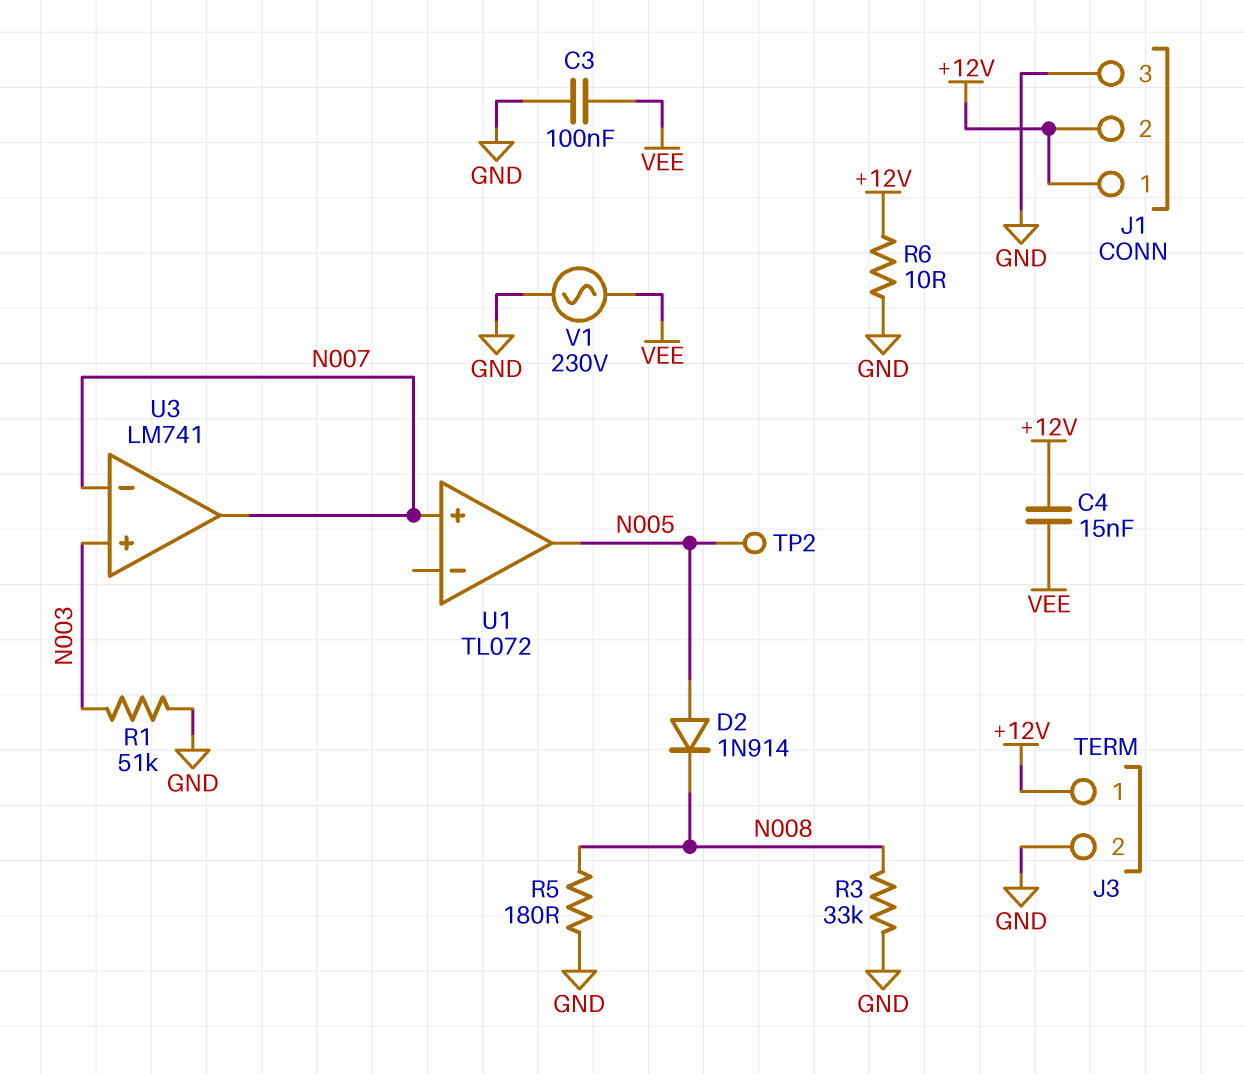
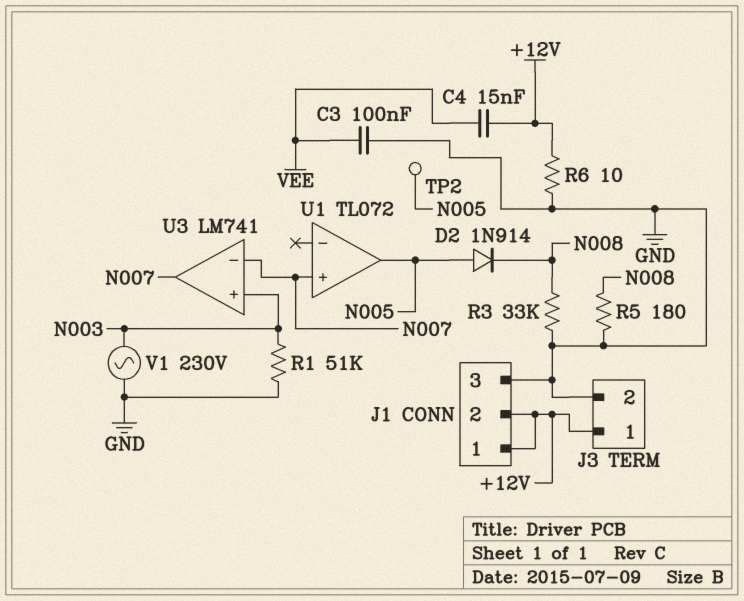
V1: AC 230V (GND, VEE) -> AC 230V (GND, N003)

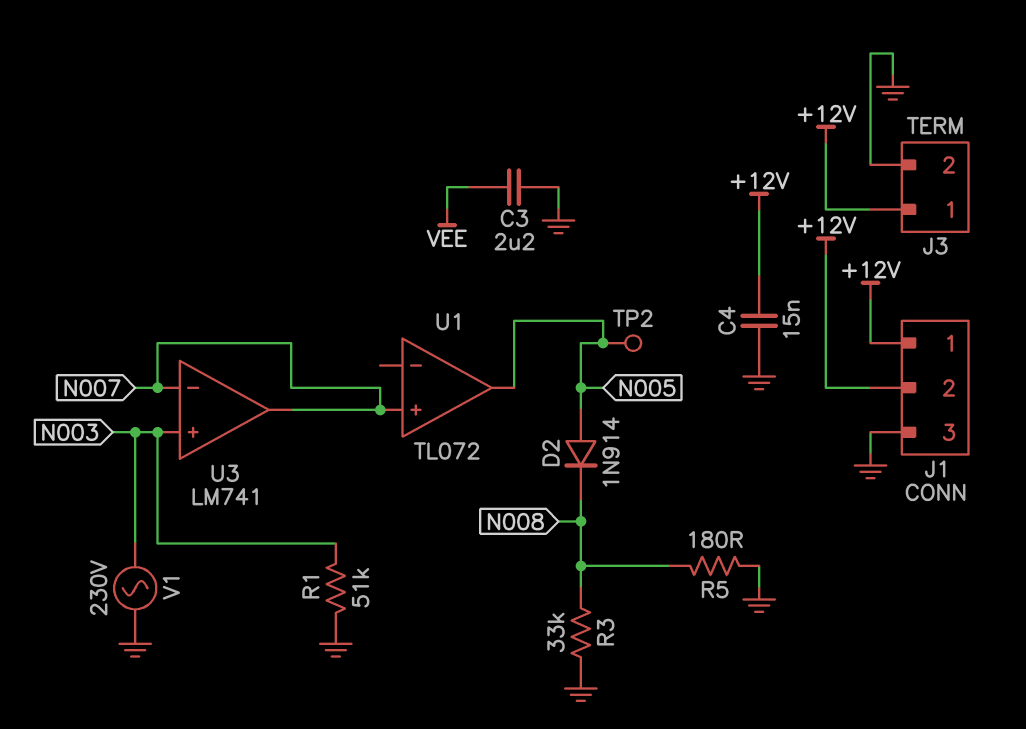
C3: 100nF (GND, VEE) -> 2.2uF (GND, VEE)
C4: 15nF (+12V, VEE) -> 15nF (+12V, GND)
R6: 10 (+12V, GND) -> none

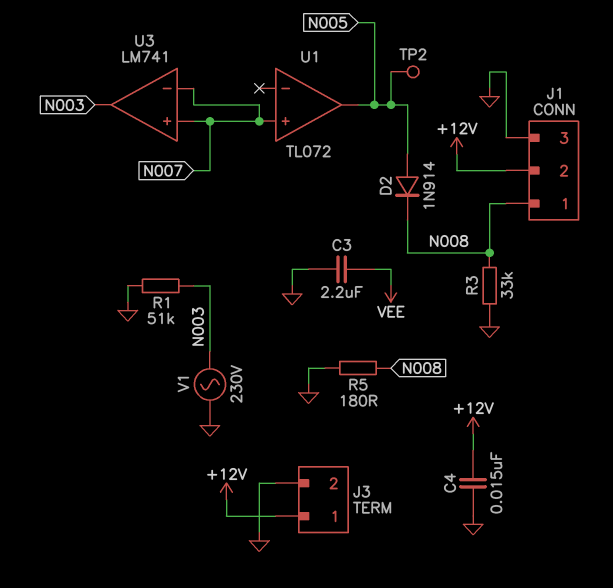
J1 pin 1: +12V -> N008
U3 pin in+: N003 -> N007
U3 pin out: N007 -> N003

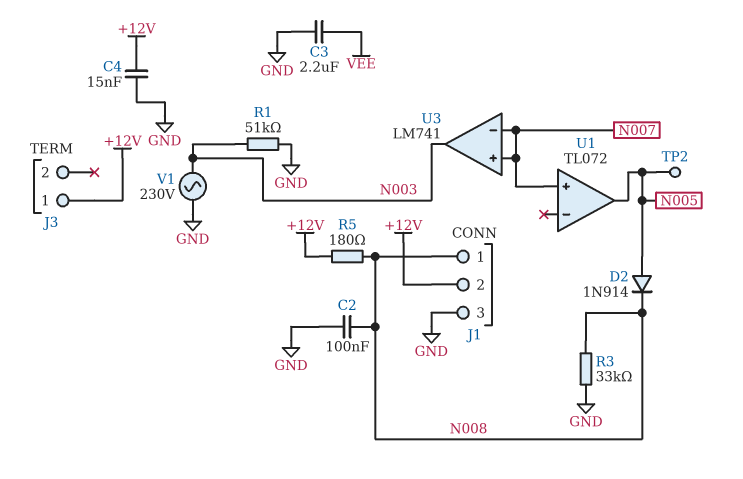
C2: none -> 100nF (GND, N008)
J3 pin 2: GND -> none
R5: 180 (GND, N008) -> 180 (+12V, N008)

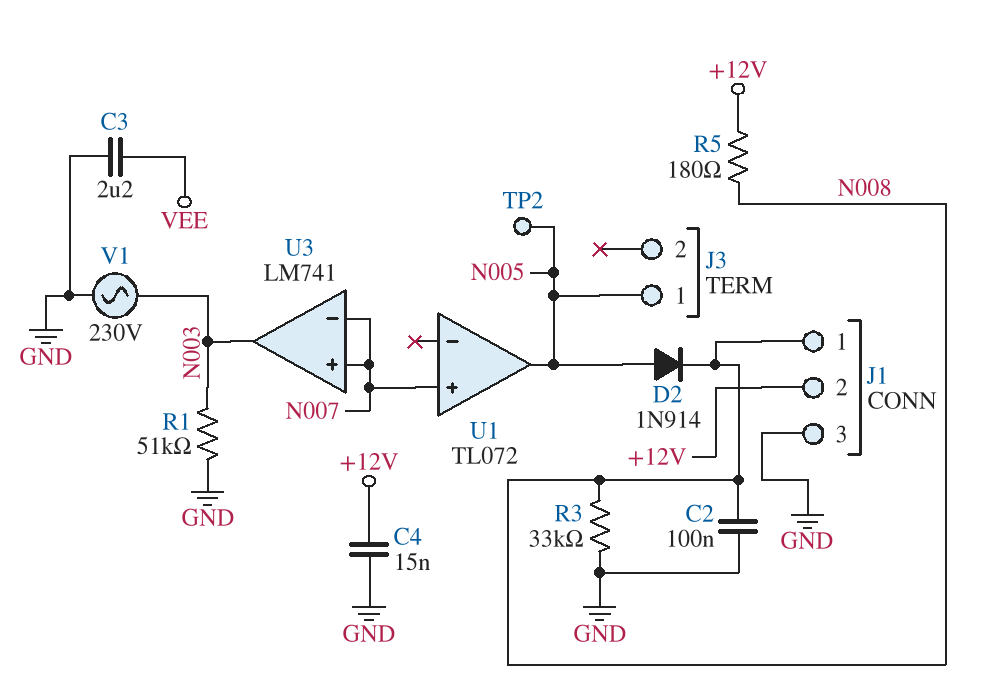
J3 pin 1: +12V -> N005

